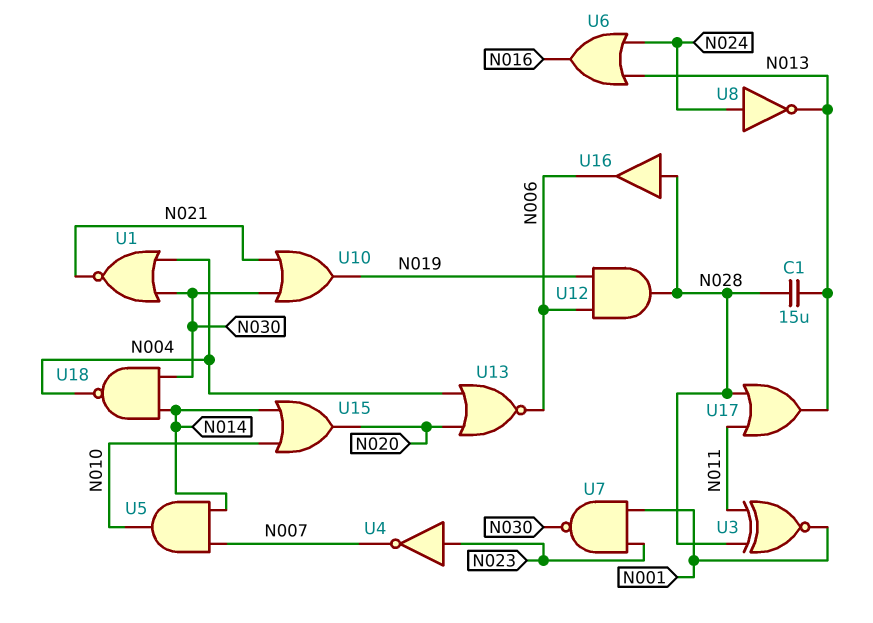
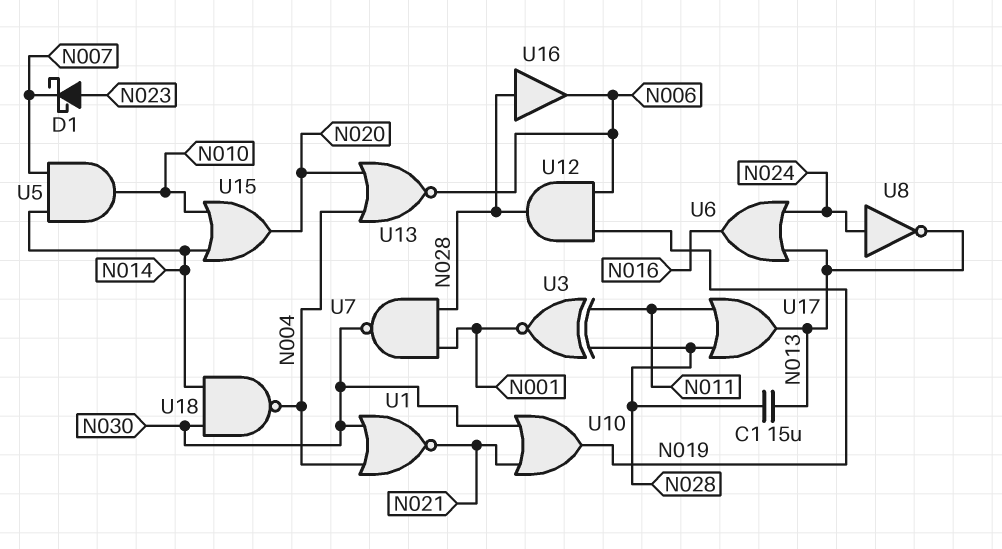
D1: none -> schottky (A N023, K N007)
U4: NOT (in N023, out N007) -> none
U7: NAND (in N001, in N023, out N030) -> NAND (in N001, in N028, out N030)

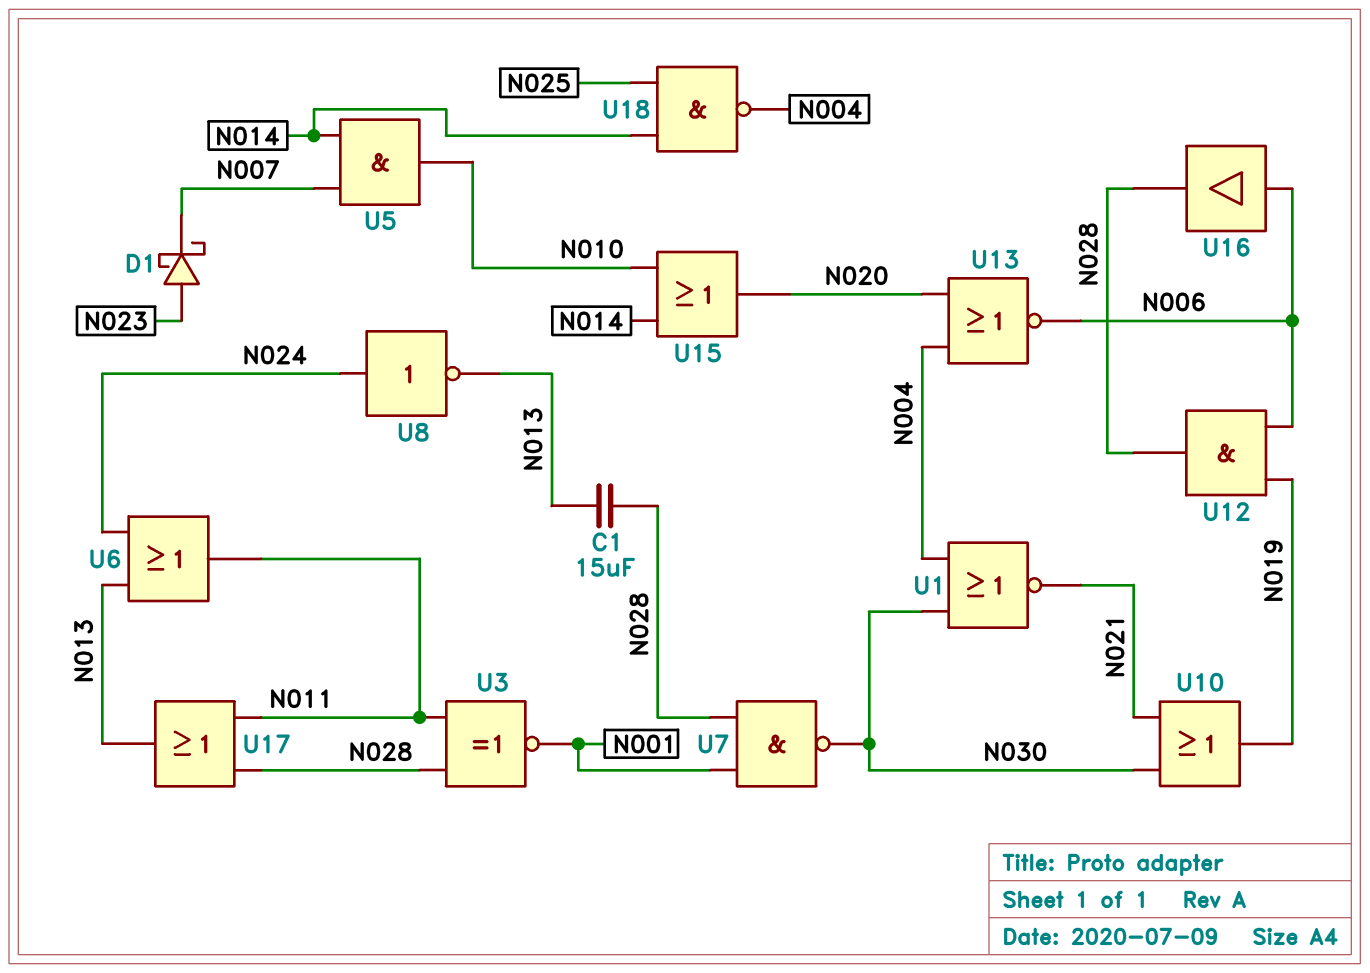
U6: OR (in N013, in N024, out N016) -> OR (in N013, in N024, out N011)
U16: buffer (in N028, out N006) -> buffer (in N006, out N028)
U18: NAND (in N014, in N030, out N004) -> NAND (in N014, in N025, out N004)

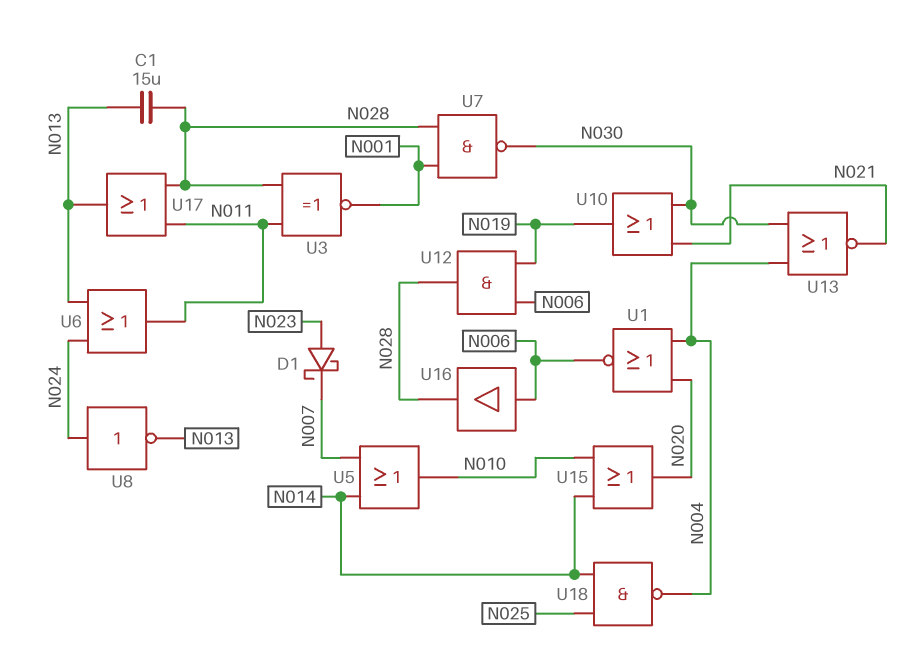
U1: NOR (in N004, in N030, out N021) -> NOR (in N004, in N020, out N006)
U5: AND (in N007, in N014, out N010) -> OR (in N007, in N014, out N010)
U13: NOR (in N004, in N020, out N006) -> NOR (in N004, in N030, out N021)

